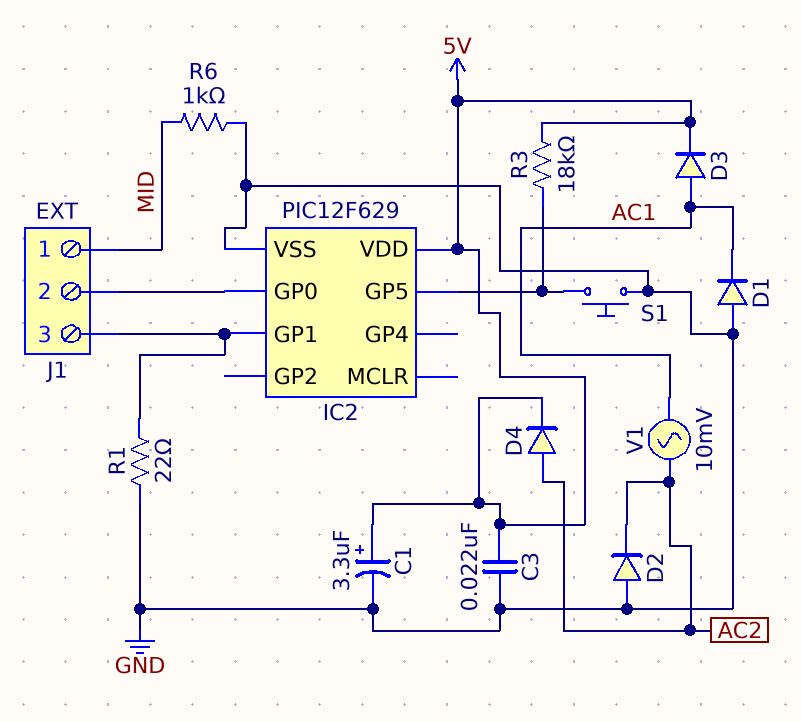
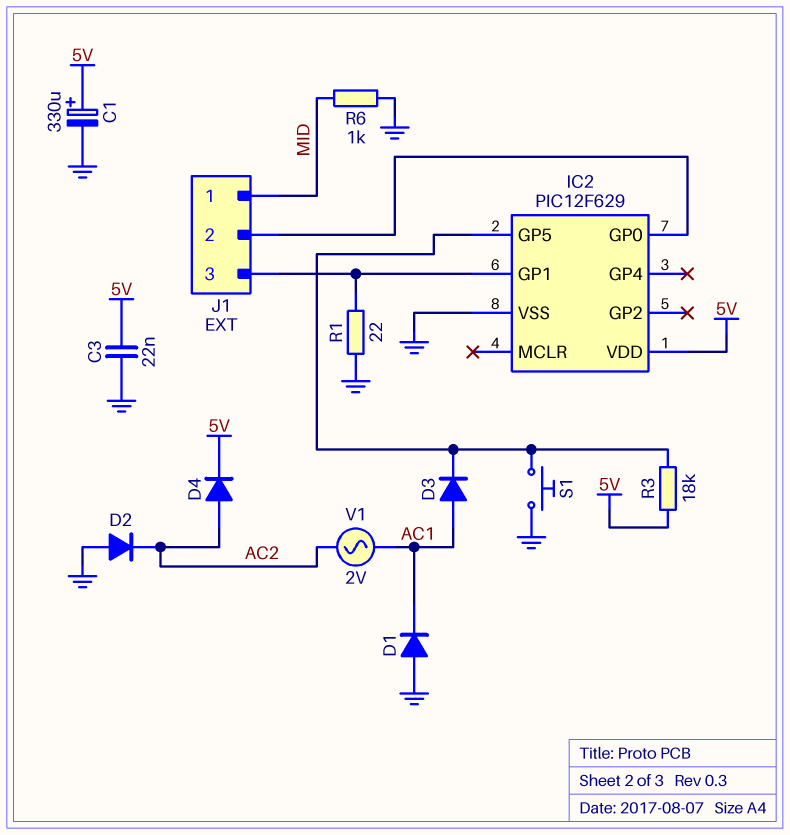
C1: 3.3uF (plus 5V, minus GND) -> 330uF (plus 5V, minus GND)
D3: diode (A AC1, K 5V) -> diode (A AC1, K IC2/GP5)
V1: AC 10mV (AC1, AC2) -> AC 2V (AC1, AC2)

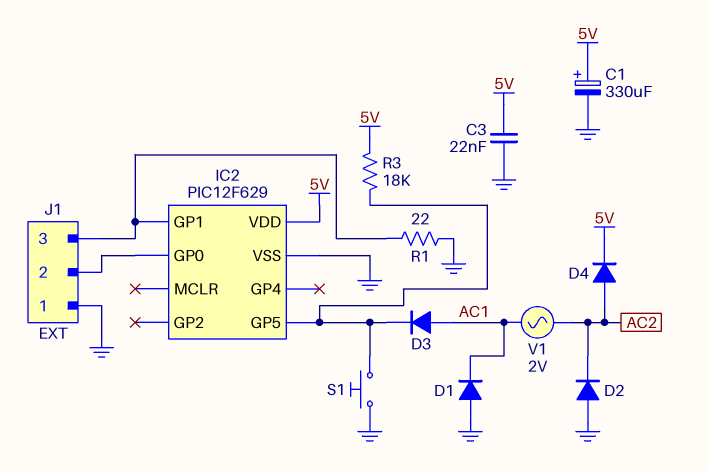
J1 pin 1: MID -> GND
R6: 1k (GND, MID) -> none

